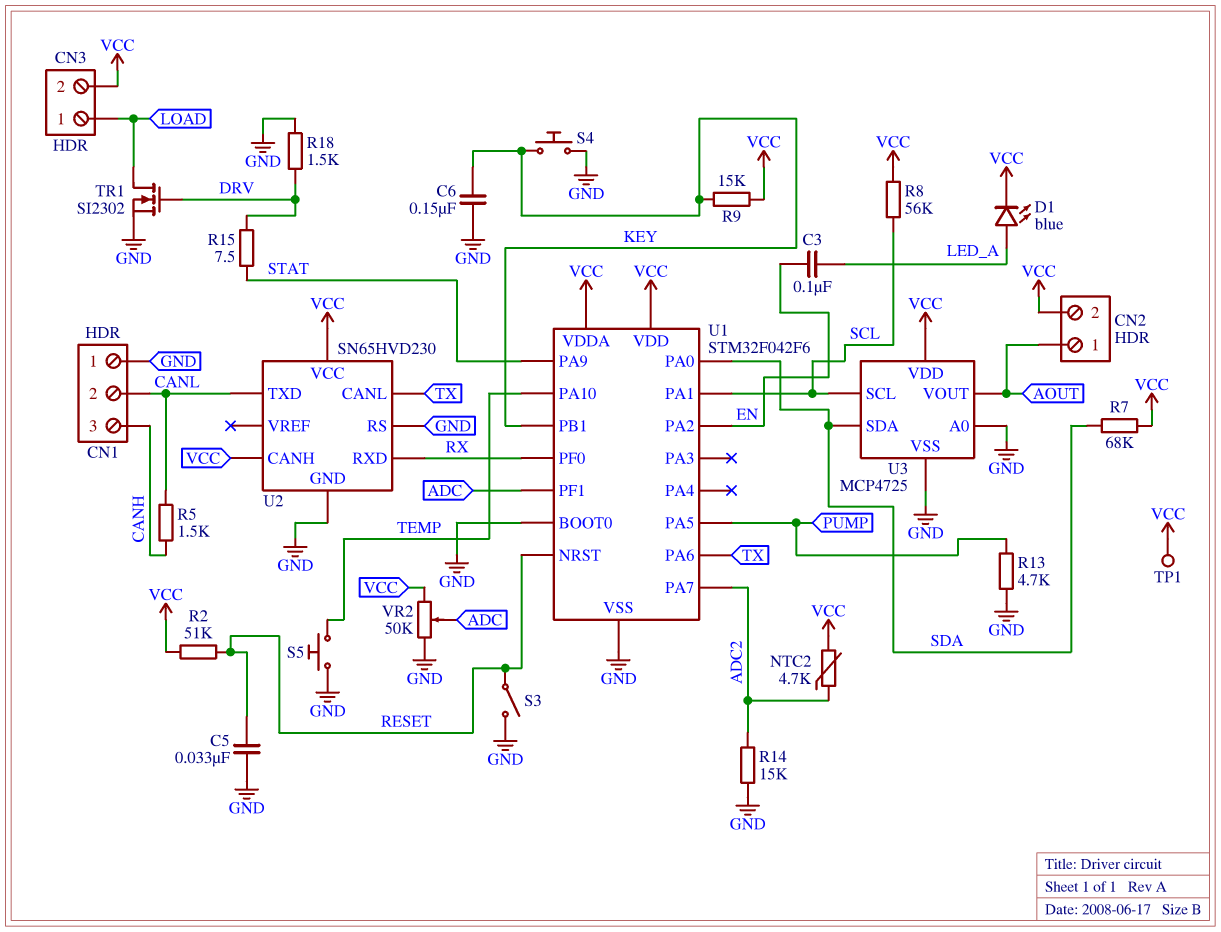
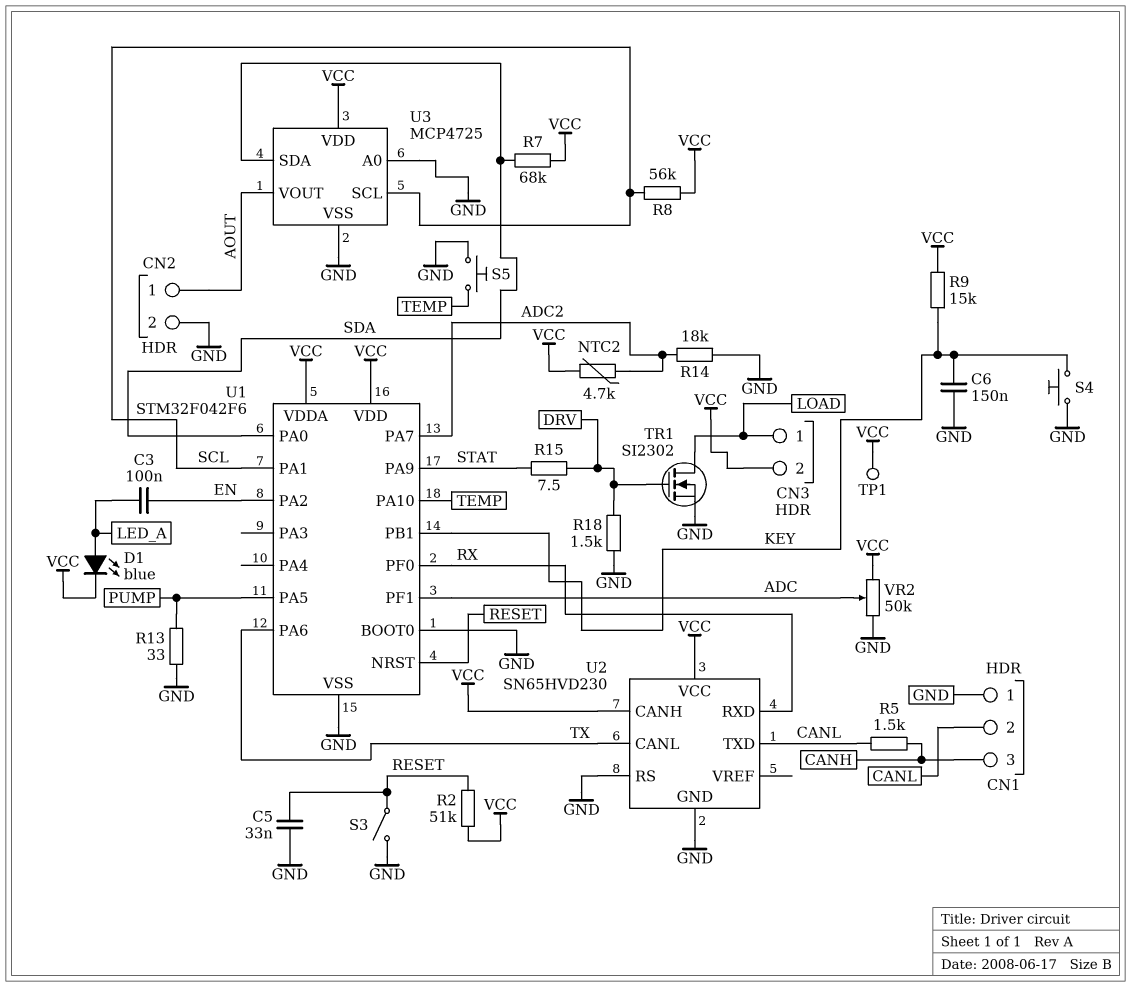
CN2 pin 2: VCC -> GND
R13: 4.7k (GND, PUMP) -> 33 (GND, PUMP)
R14: 15k (ADC2, GND) -> 18k (ADC2, GND)

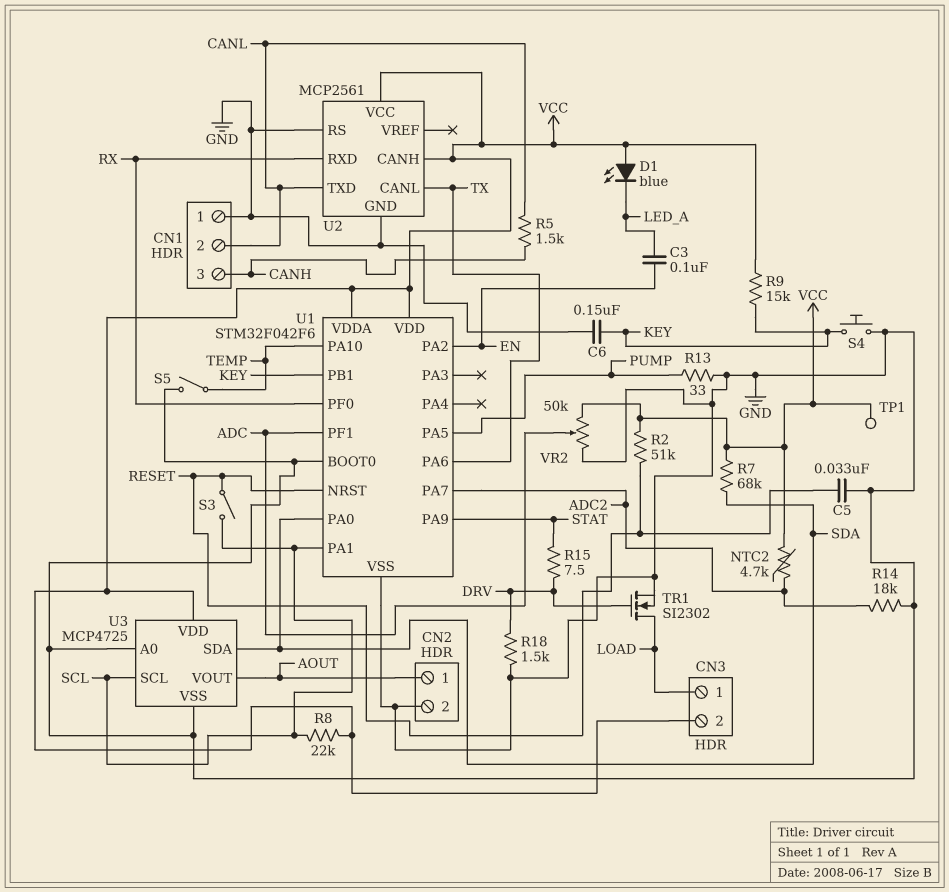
D1: LED blue (A LED_A, K VCC) -> LED blue (A VCC, K LED_A)
R8: 56k (SCL, VCC) -> 22k (SCL, VCC)
S3: switch (GND, RESET) -> switch (RESET, SCL)
S5: button (GND, TEMP) -> switch (GND, TEMP)
U2: SN65HVD230 -> MCP2561

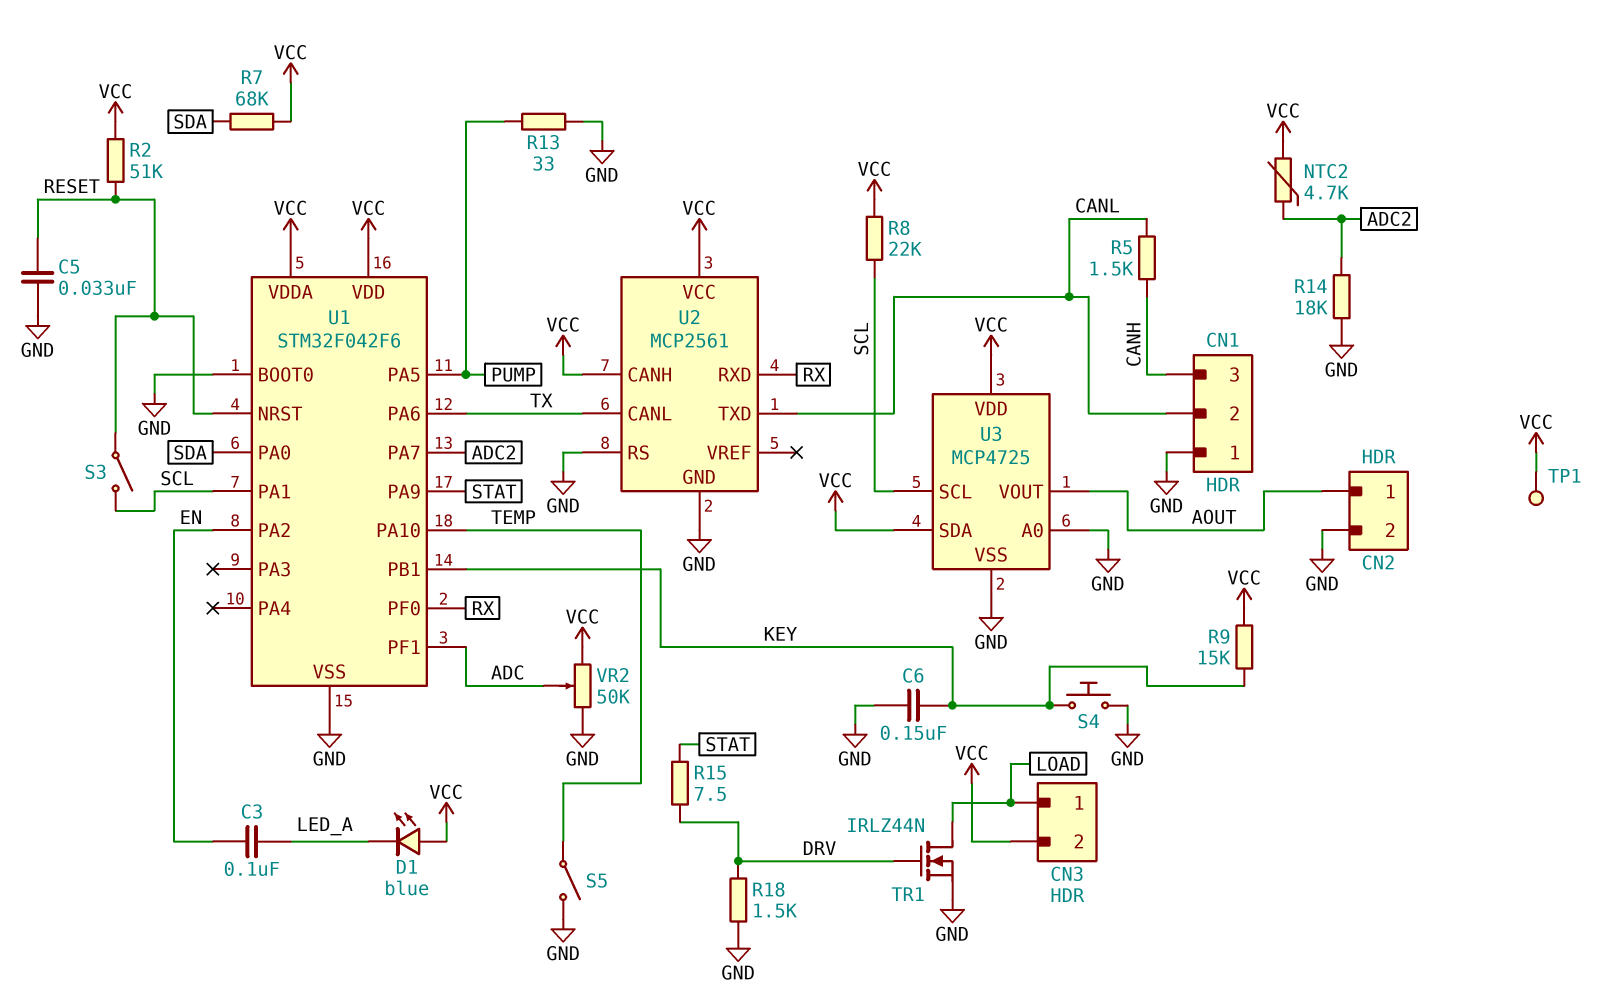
TR1: NMOS SI2302 (G DRV, D LOAD, S GND) -> NMOS IRLZ44N (G DRV, D LOAD, S GND)
U3 pin SDA: SDA -> VCC

